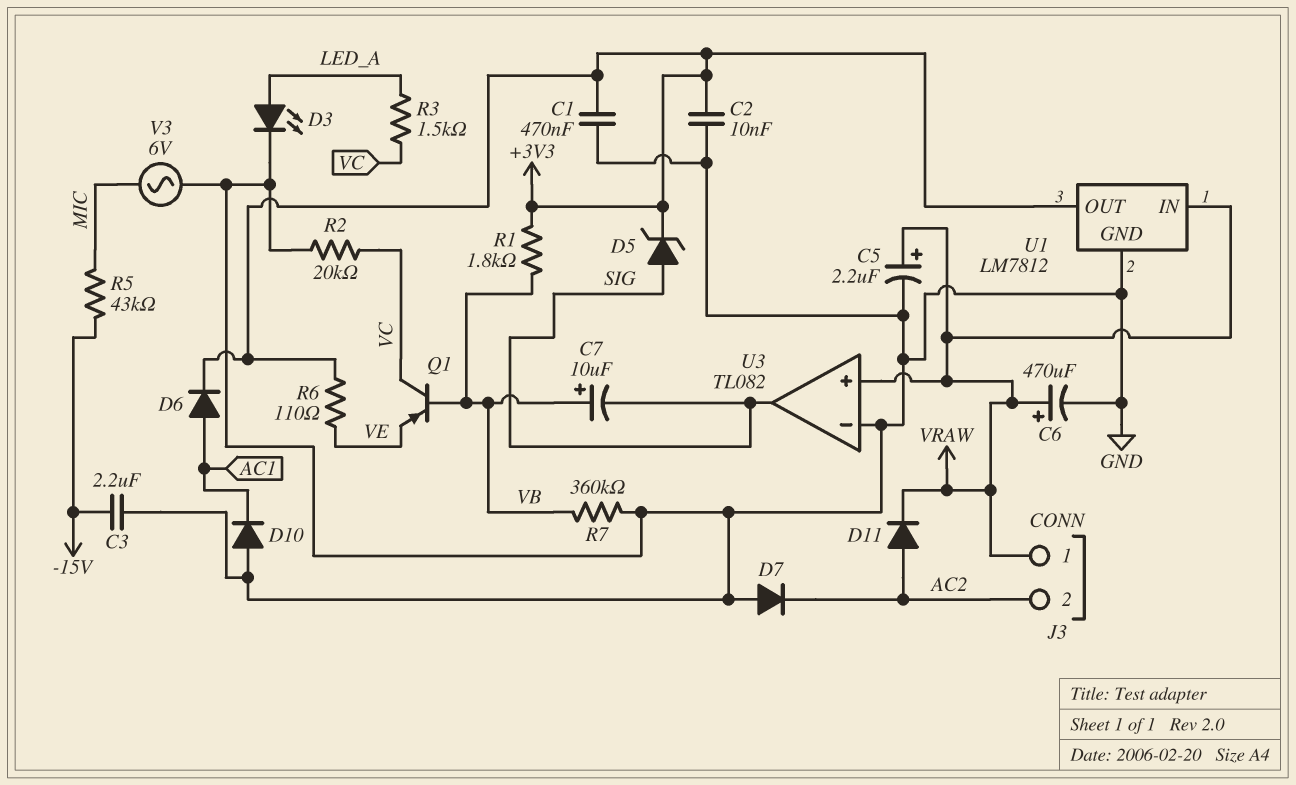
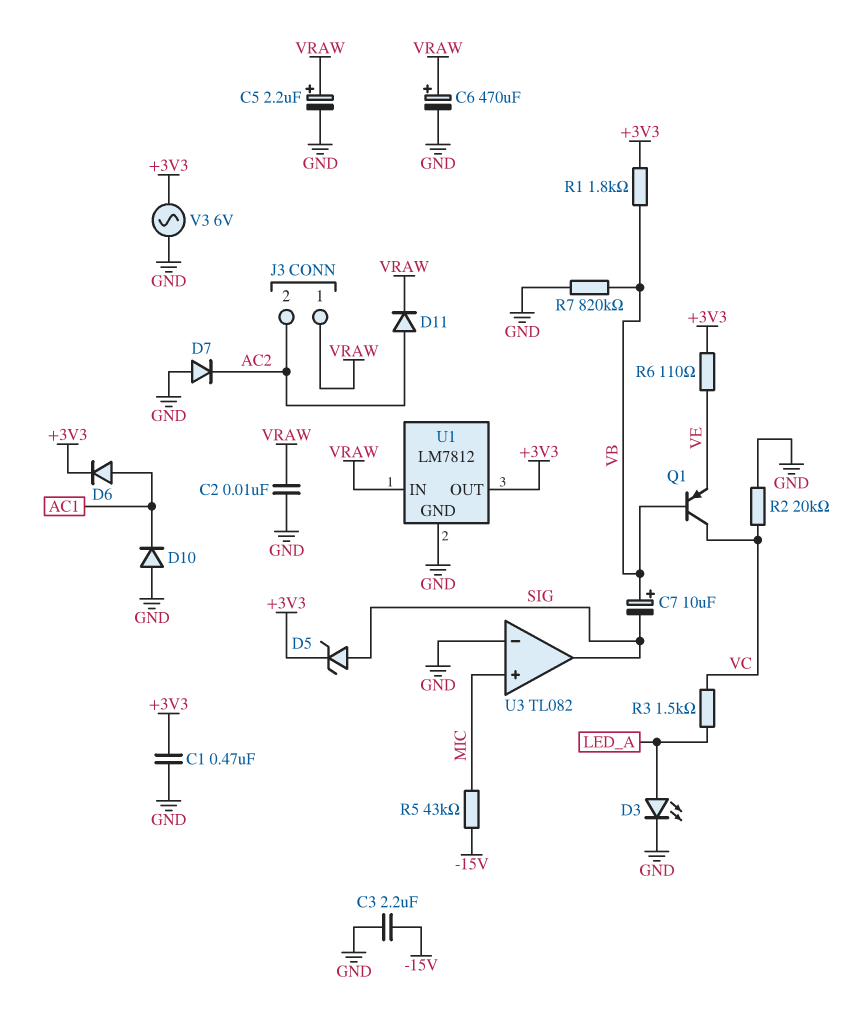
C2: 10nF (+3V3, GND) -> 10nF (GND, VRAW)
R7: 360k (GND, VB) -> 820k (GND, VB)
U3 pin in+: VRAW -> MIC
V3: AC 6V (GND, MIC) -> AC 6V (+3V3, GND)

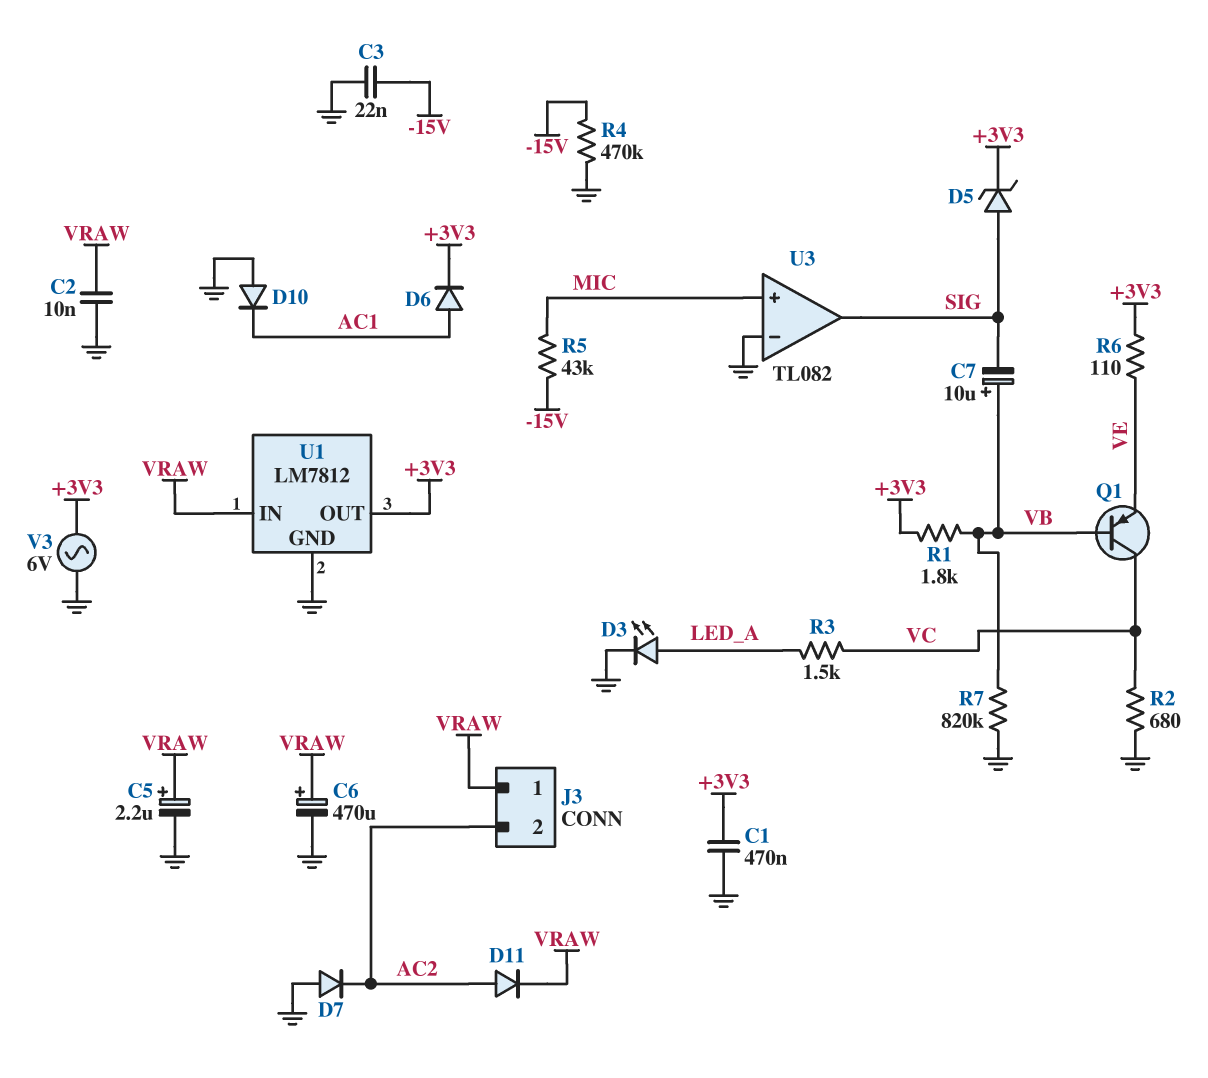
C3: 2.2uF (-15V, GND) -> 22nF (-15V, GND)
R2: 20k (GND, VC) -> 680 (GND, VC)
R4: none -> 470k (-15V, GND)

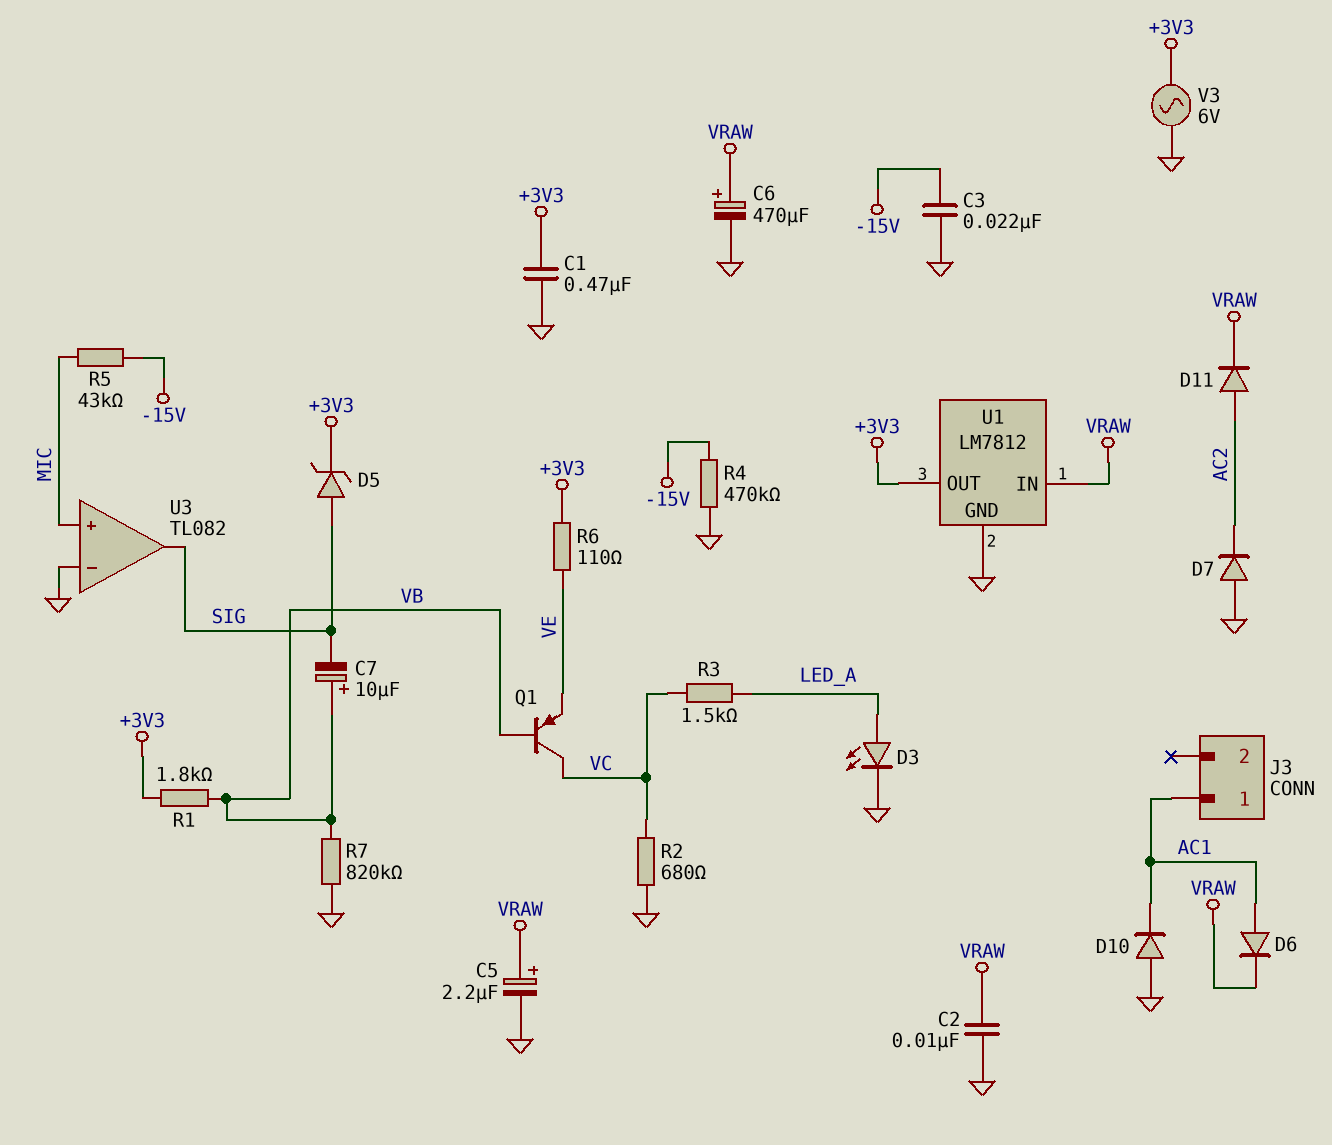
D6: diode (A AC1, K +3V3) -> diode (A AC1, K VRAW)
J3 pin 1: VRAW -> AC1
J3 pin 2: AC2 -> none

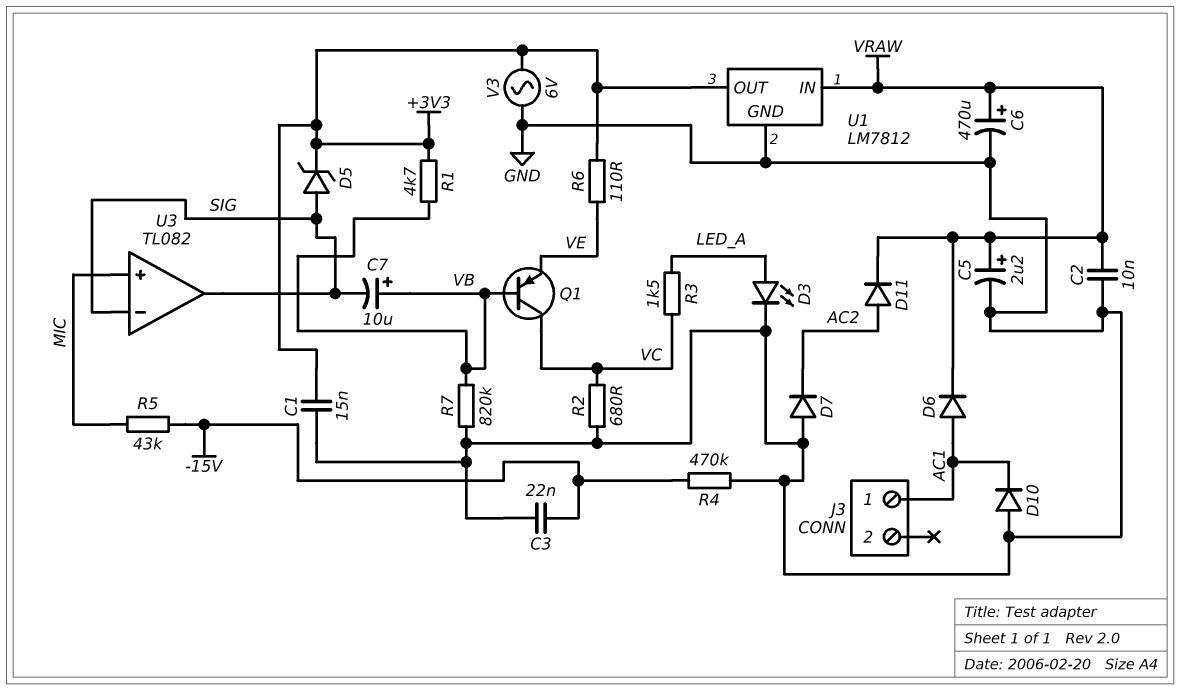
C1: 470nF (+3V3, GND) -> 15nF (+3V3, GND)
R1: 1.8k (+3V3, VB) -> 4.7k (+3V3, VB)
U3 pin in-: GND -> SIG

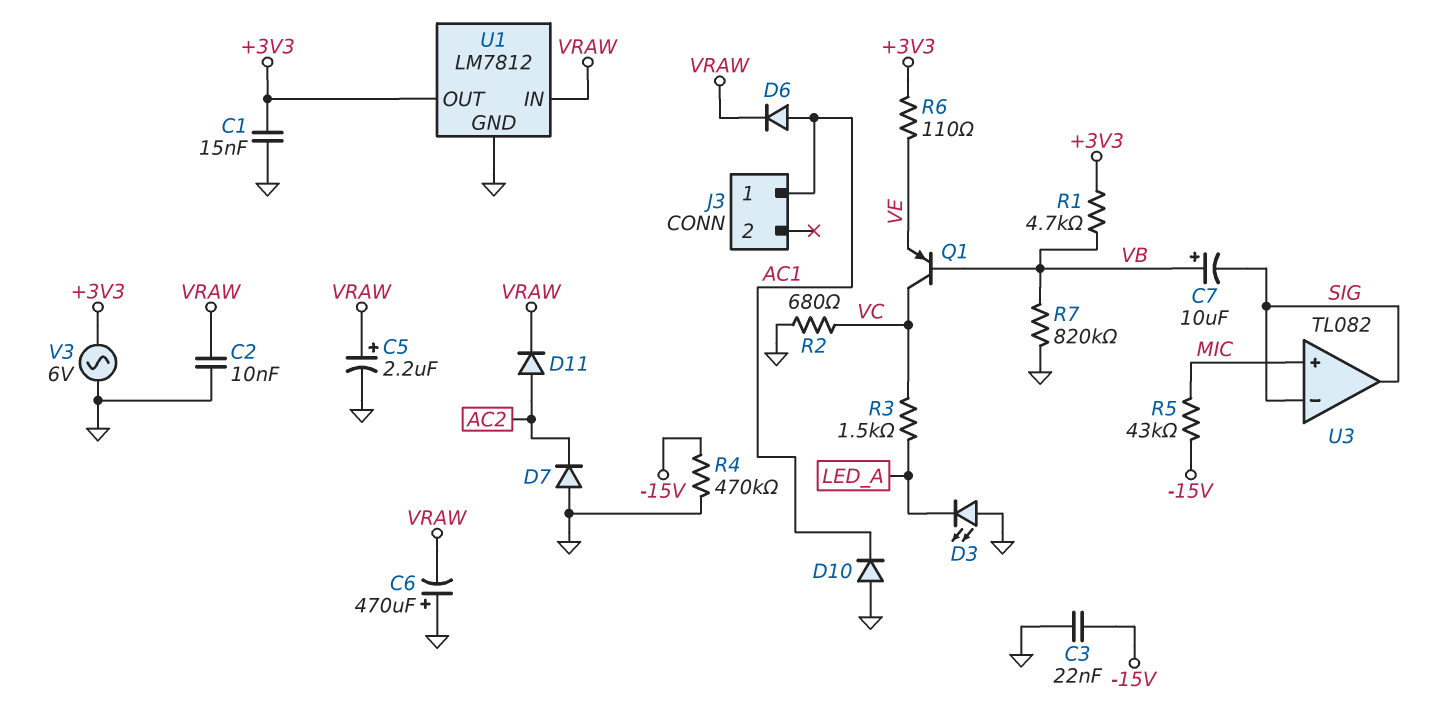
C6: 470uF (plus VRAW, minus GND) -> 470uF (plus GND, minus VRAW)
D3: LED (A LED_A, K GND) -> LED (A GND, K LED_A)
D5: zener (A SIG, K +3V3) -> none

